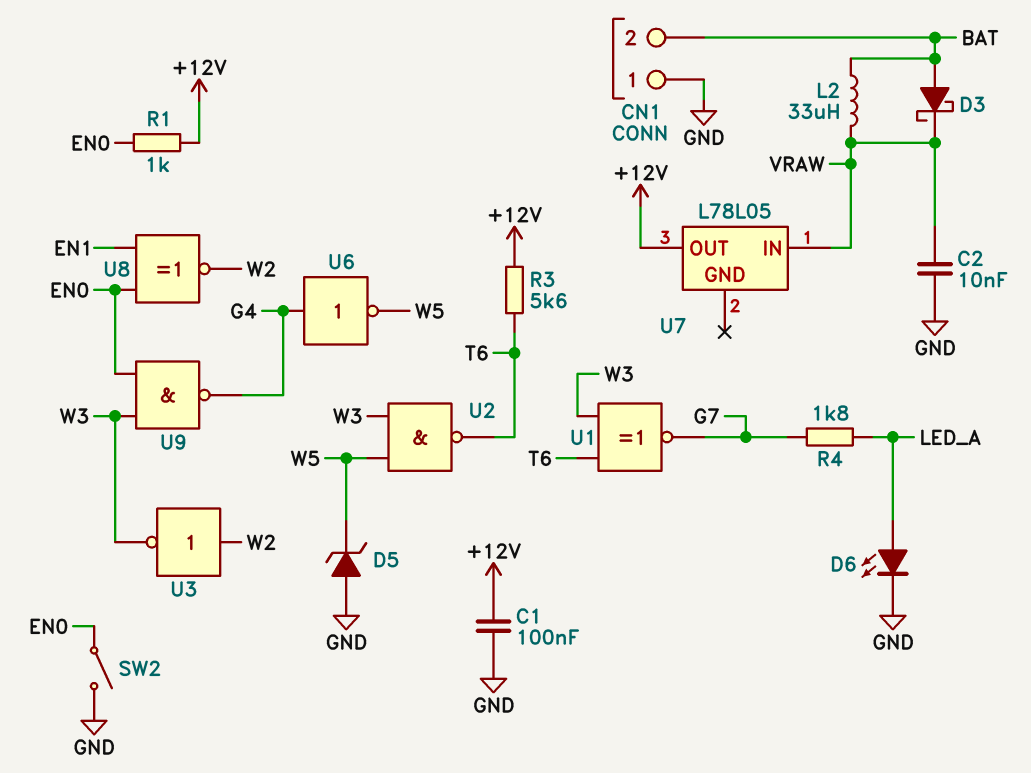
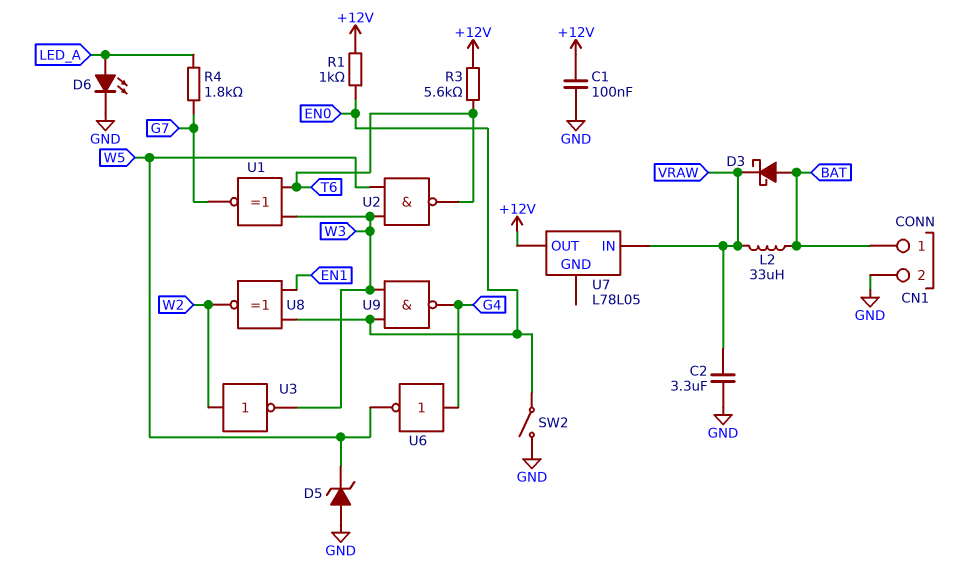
C2: 10nF (GND, VRAW) -> 3.3uF (GND, VRAW)
CN1 pin 1: GND -> BAT
CN1 pin 2: BAT -> GND

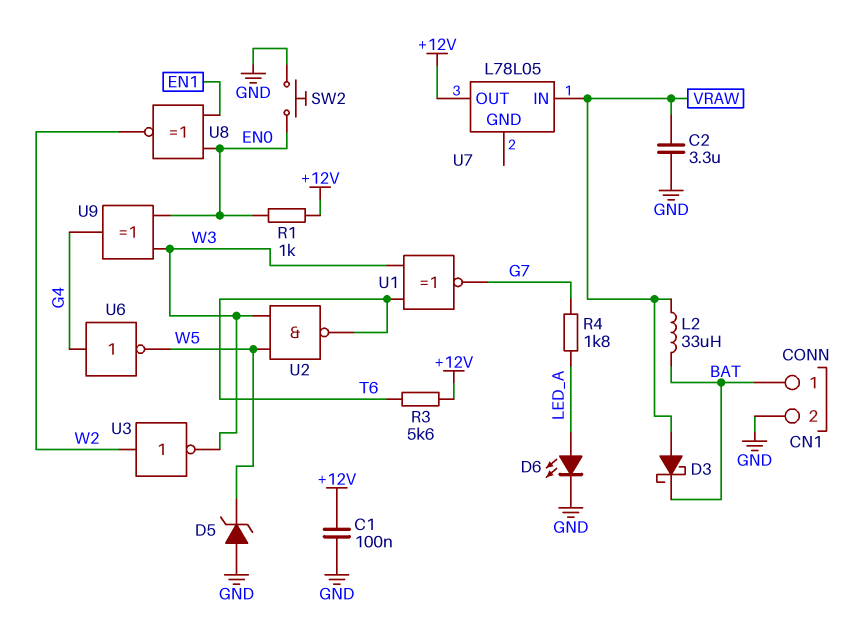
D3: schottky (A BAT, K VRAW) -> schottky (A VRAW, K BAT)
SW2: switch (EN0, GND) -> button (EN0, GND)
U9: NAND (in EN0, in W3, out G4) -> XOR (in EN0, in W3, out G4)

